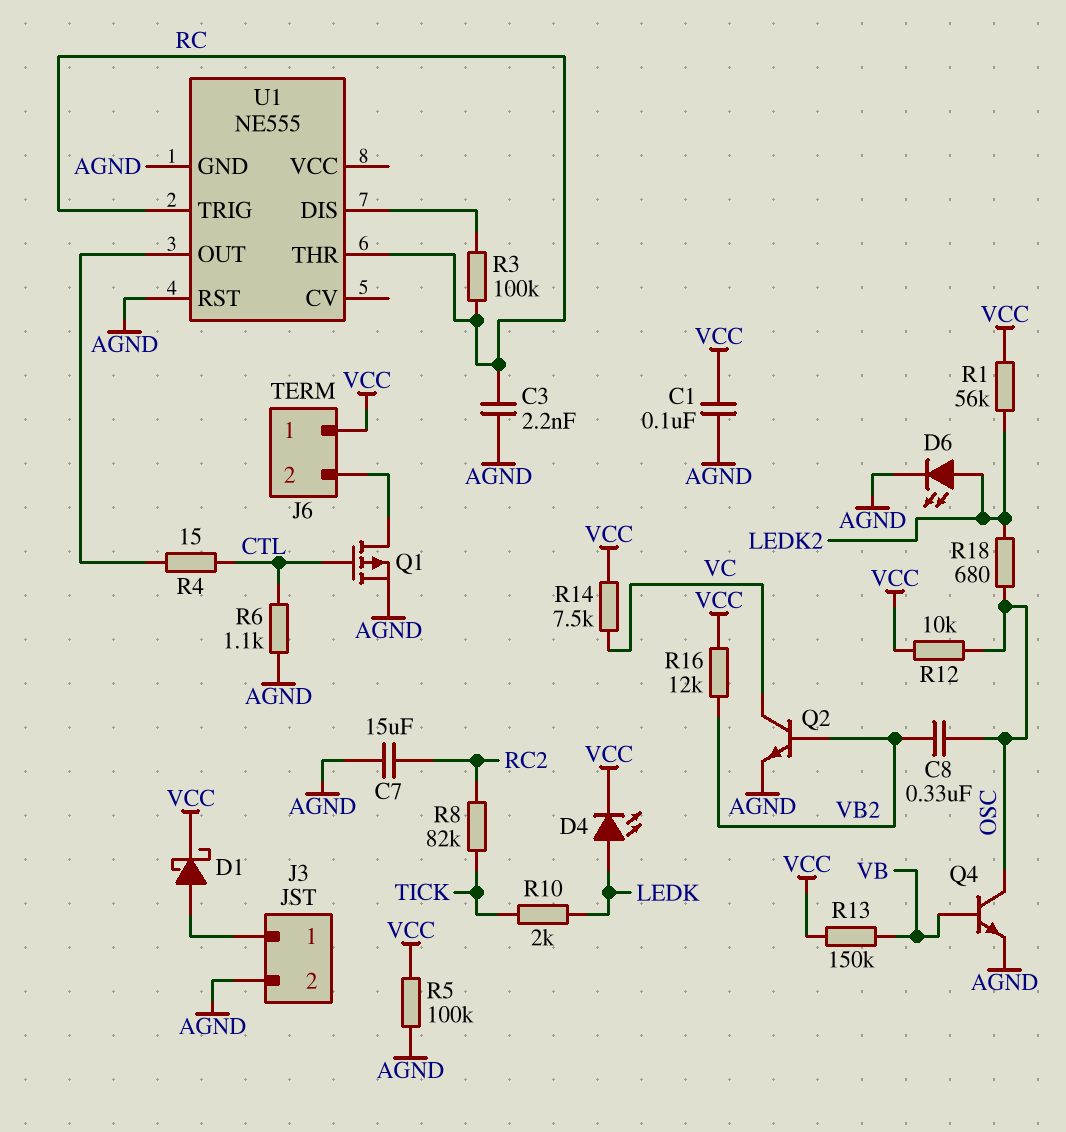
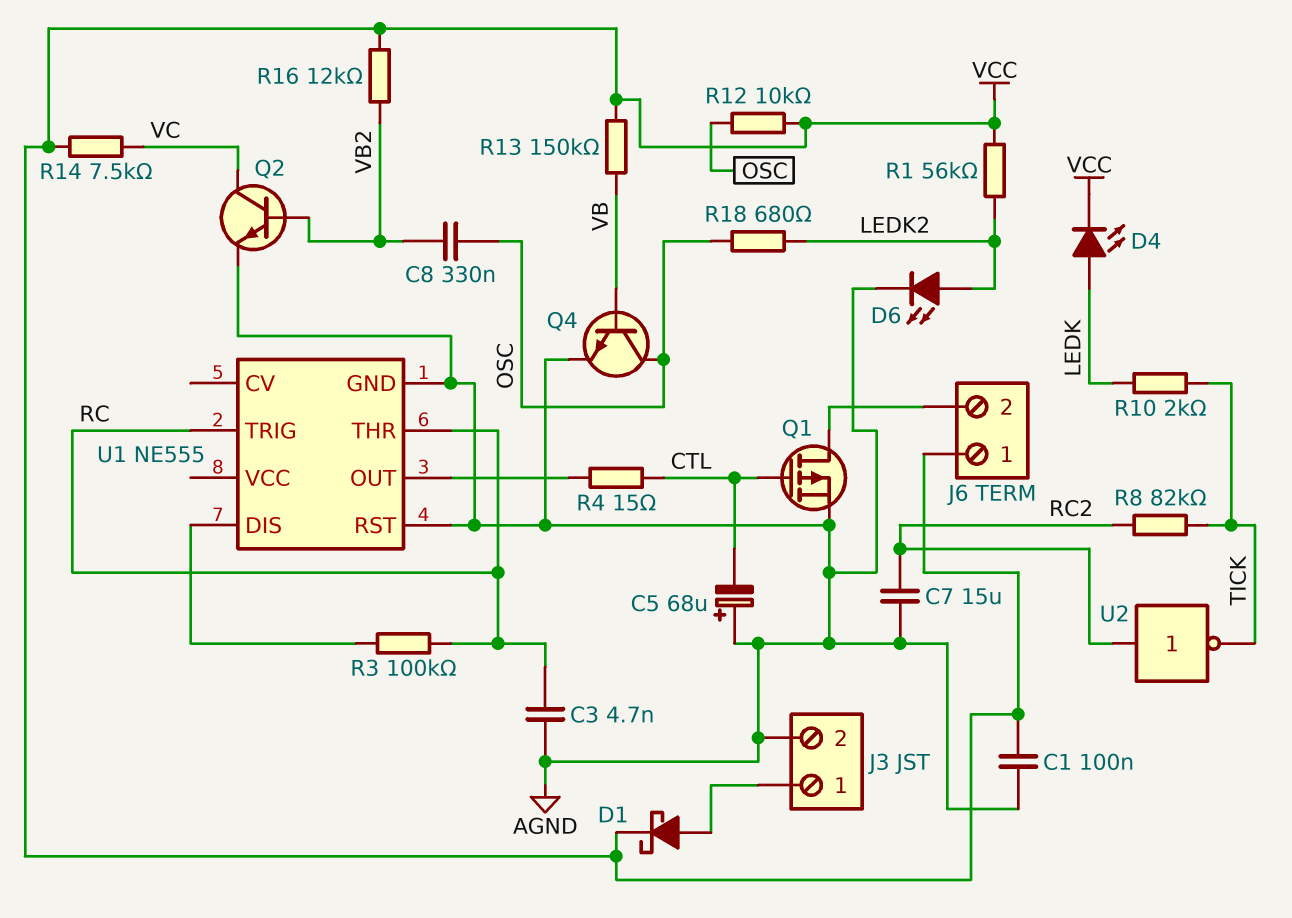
C3: 2.2nF (AGND, RC) -> 4.7nF (AGND, RC)
C5: none -> 68uF (plus AGND, minus CTL)
R5: 100k (AGND, VCC) -> none
R6: 1.1k (AGND, CTL) -> none
U2: none -> NOT (in RC2, out TICK)

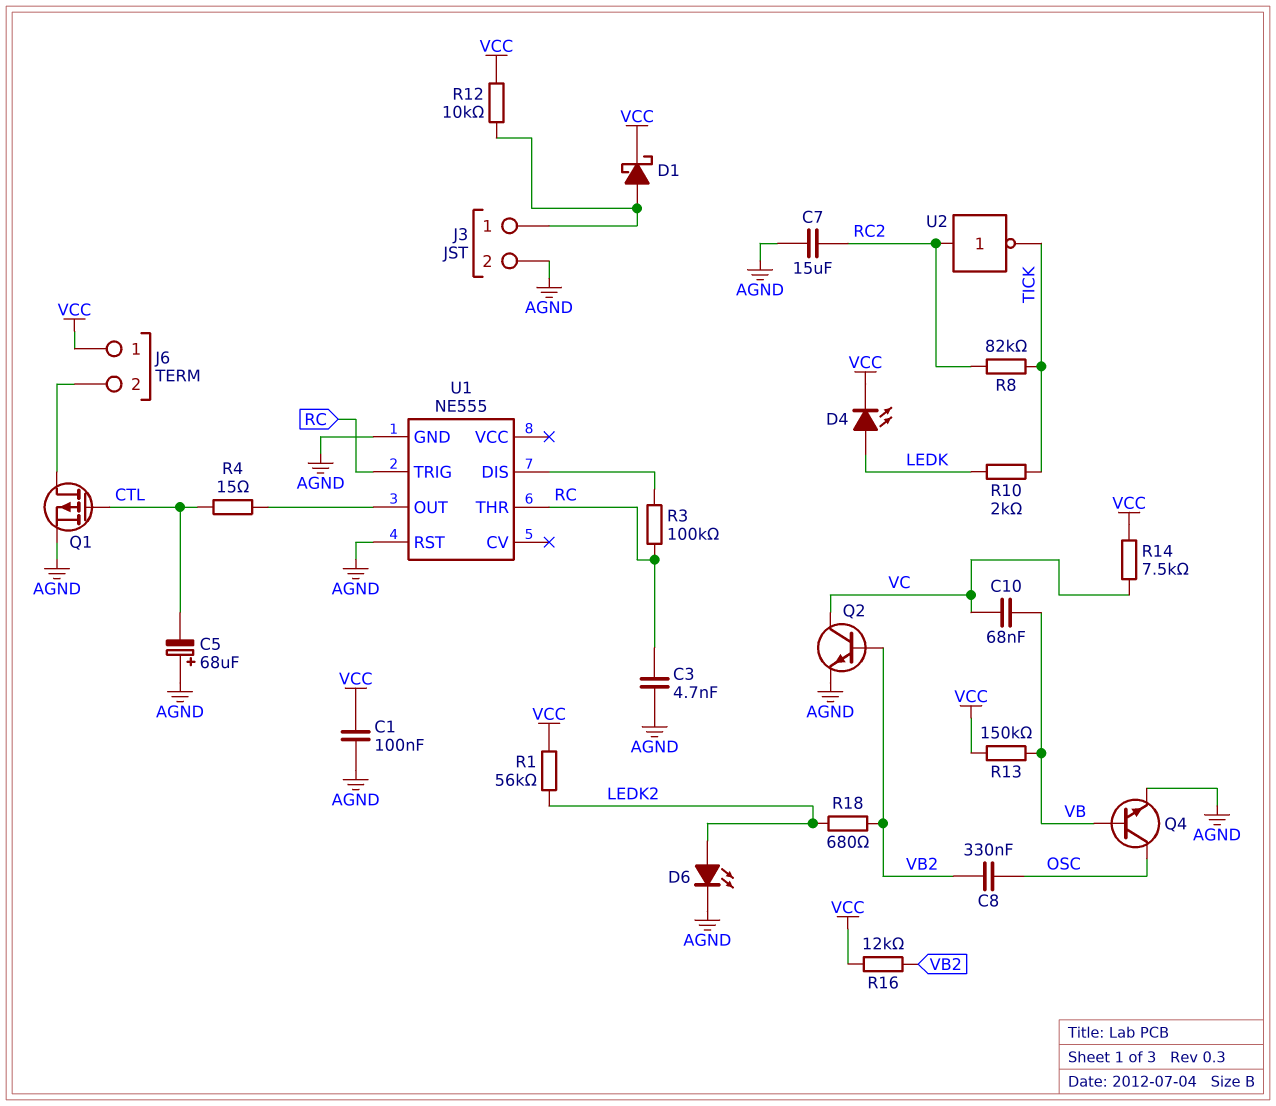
C10: none -> 68nF (VB, VC)
R12: 10k (OSC, VCC) -> 10k (J3/1, VCC)
R18: 680 (LEDK2, OSC) -> 680 (LEDK2, VB2)

